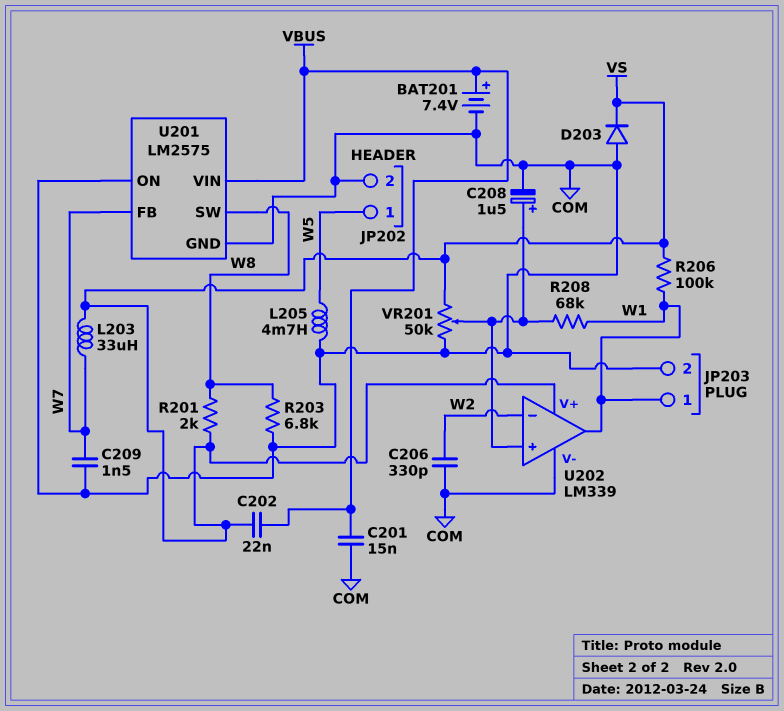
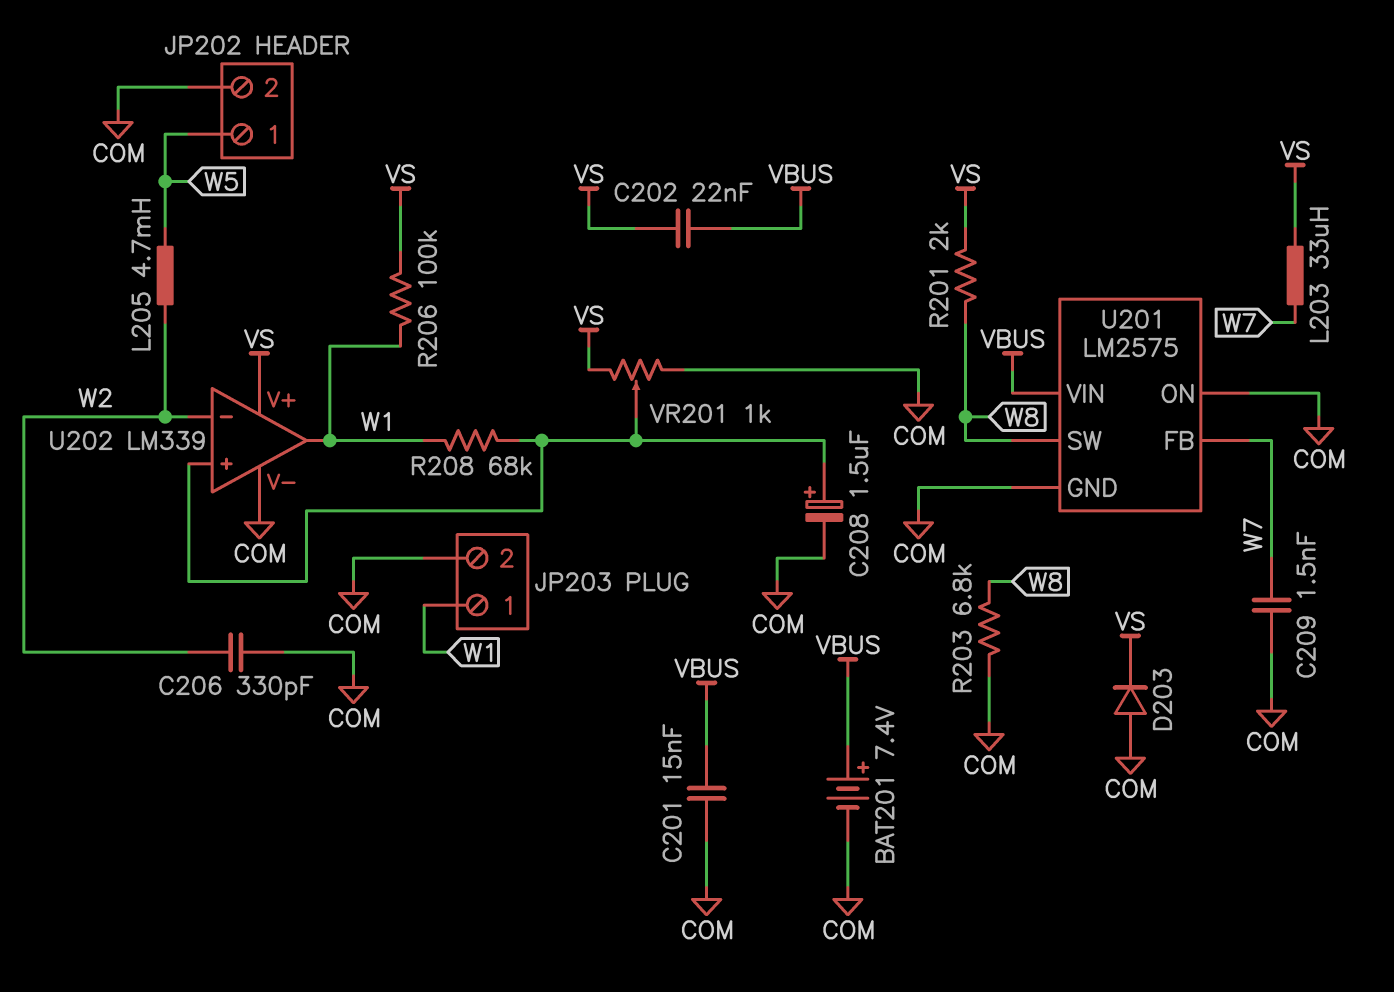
L205: 4.7mH (COM, W5) -> 4.7mH (W2, W5)
VR201: 50k (COM, VS, wiper U202/in+) -> 1k (COM, VS, wiper U202/in+)

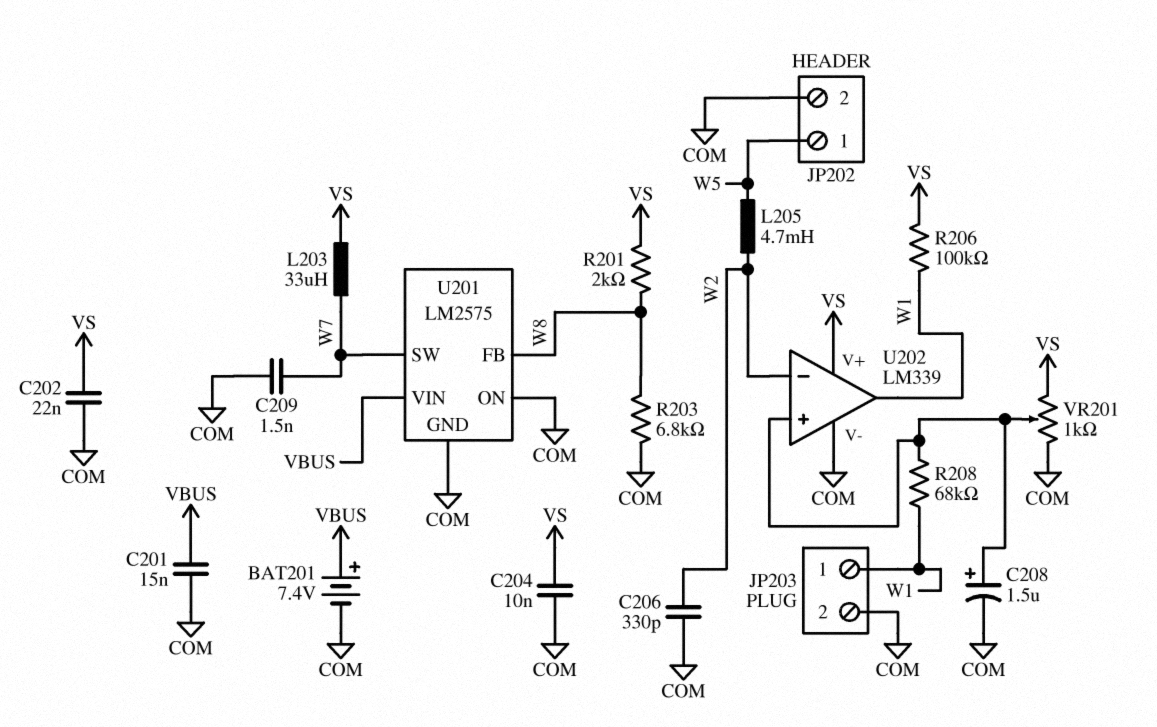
C202: 22nF (VBUS, VS) -> 22nF (COM, VS)
C204: none -> 10nF (COM, VS)
D203: diode (A COM, K VS) -> none
U201 pin FB: W7 -> W8
U201 pin SW: W8 -> W7

